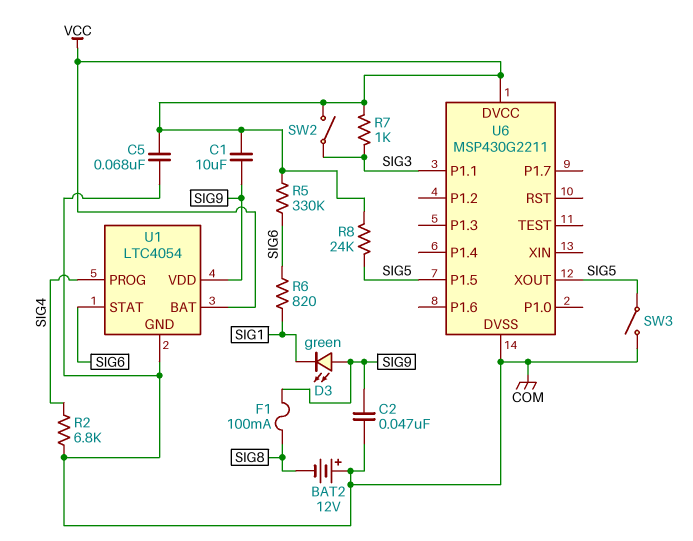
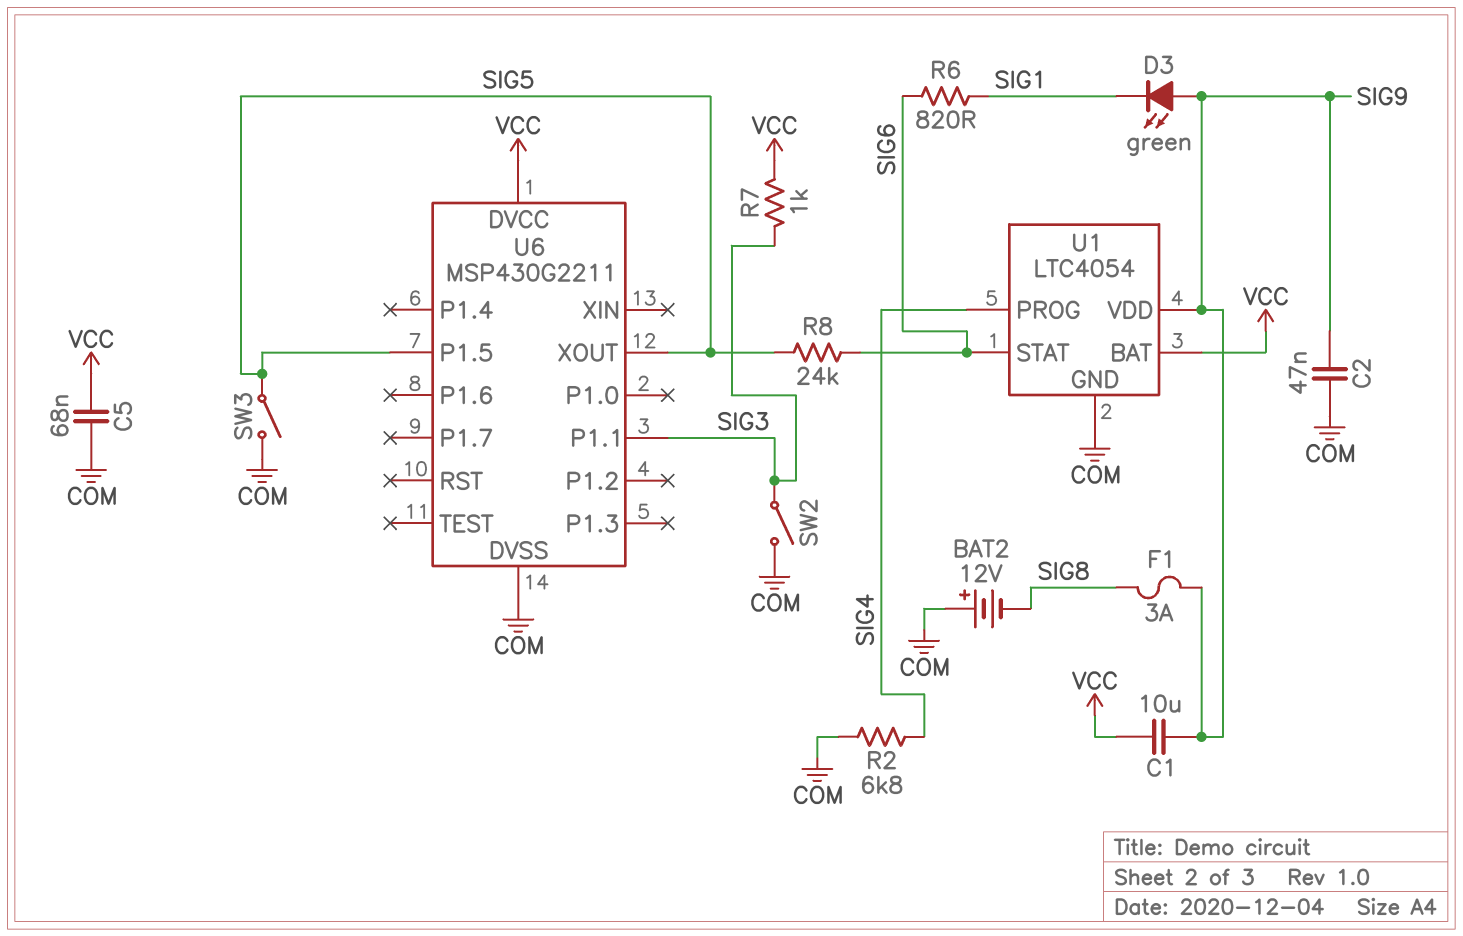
F1: 100mA (SIG8, SIG9) -> 3A (SIG8, SIG9)
R5: 330k (SIG6, VCC) -> none
R8: 24k (SIG5, VCC) -> 24k (SIG5, SIG6)
SW2: switch (SIG3, VCC) -> switch (COM, SIG3)

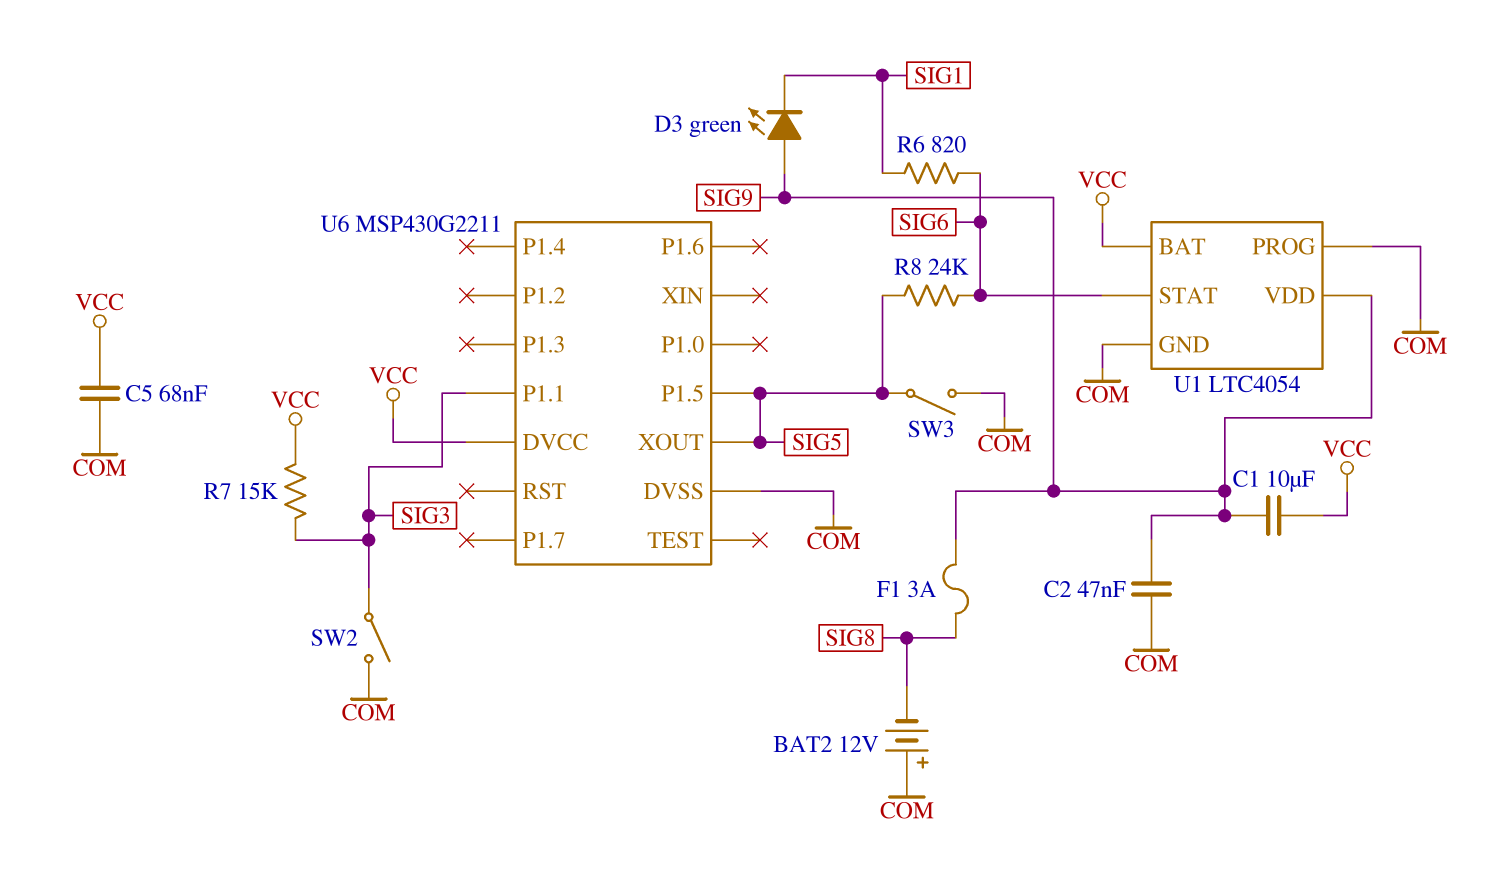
R2: 6.8k (COM, SIG4) -> none
R7: 1k (SIG3, VCC) -> 15k (SIG3, VCC)
U1 pin PROG: SIG4 -> COM

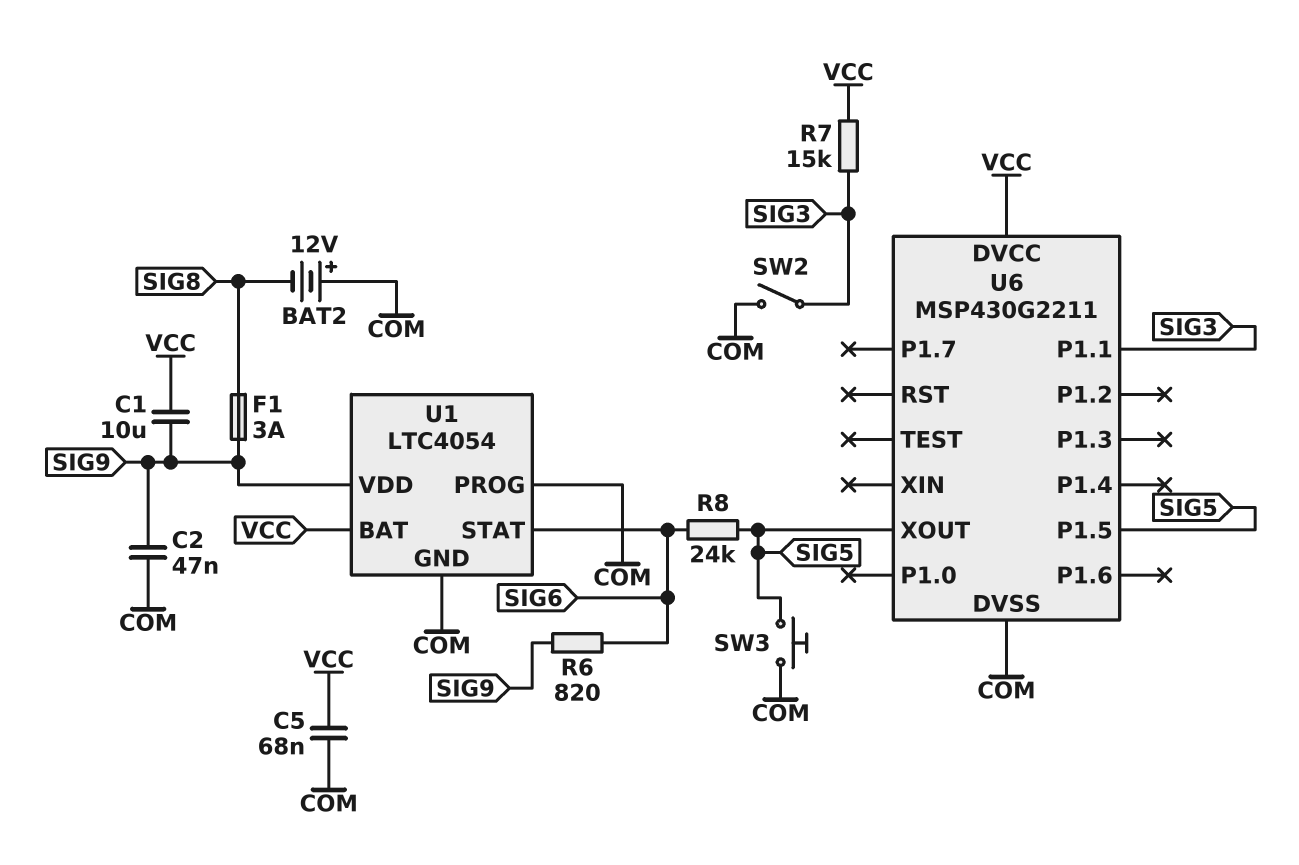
D3: LED green (A SIG9, K SIG1) -> none
R6: 820 (SIG1, SIG6) -> 820 (SIG6, SIG9)
SW3: switch (COM, SIG5) -> button (COM, SIG5)

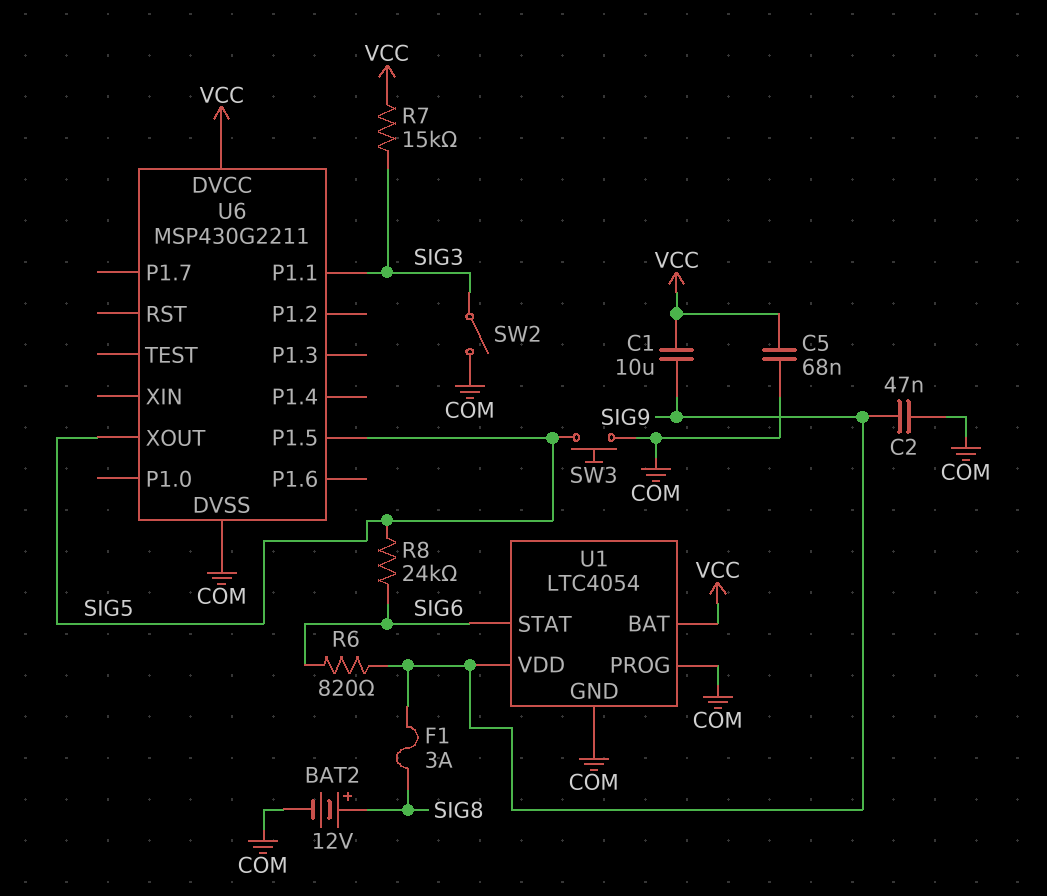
BAT2: 12V (plus COM, minus SIG8) -> 12V (plus SIG8, minus COM)

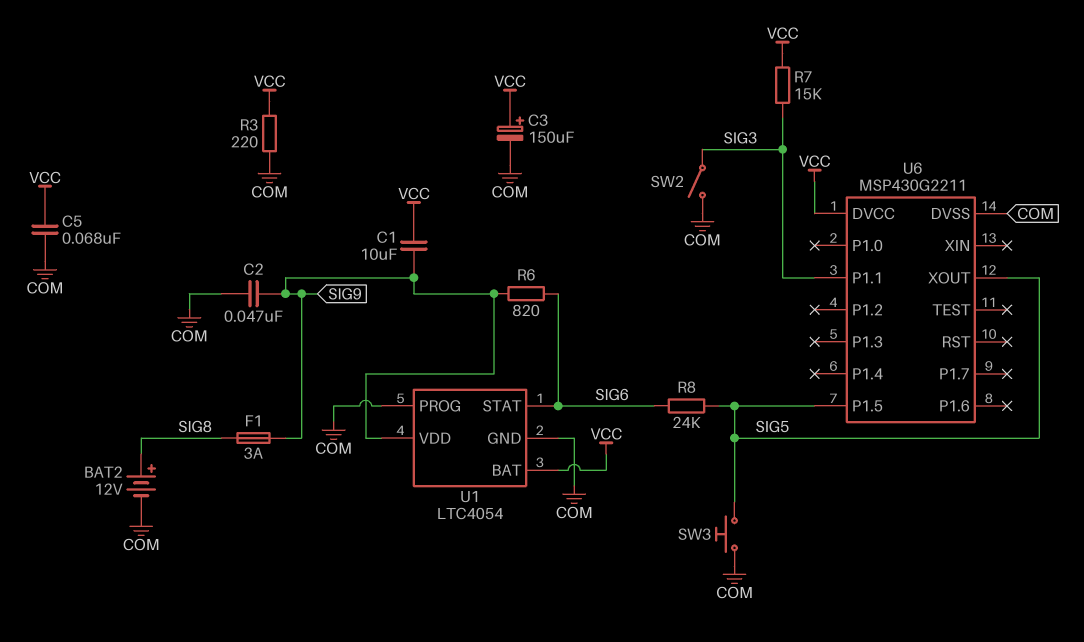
C3: none -> 150uF (plus VCC, minus COM)
R3: none -> 220 (COM, VCC)

